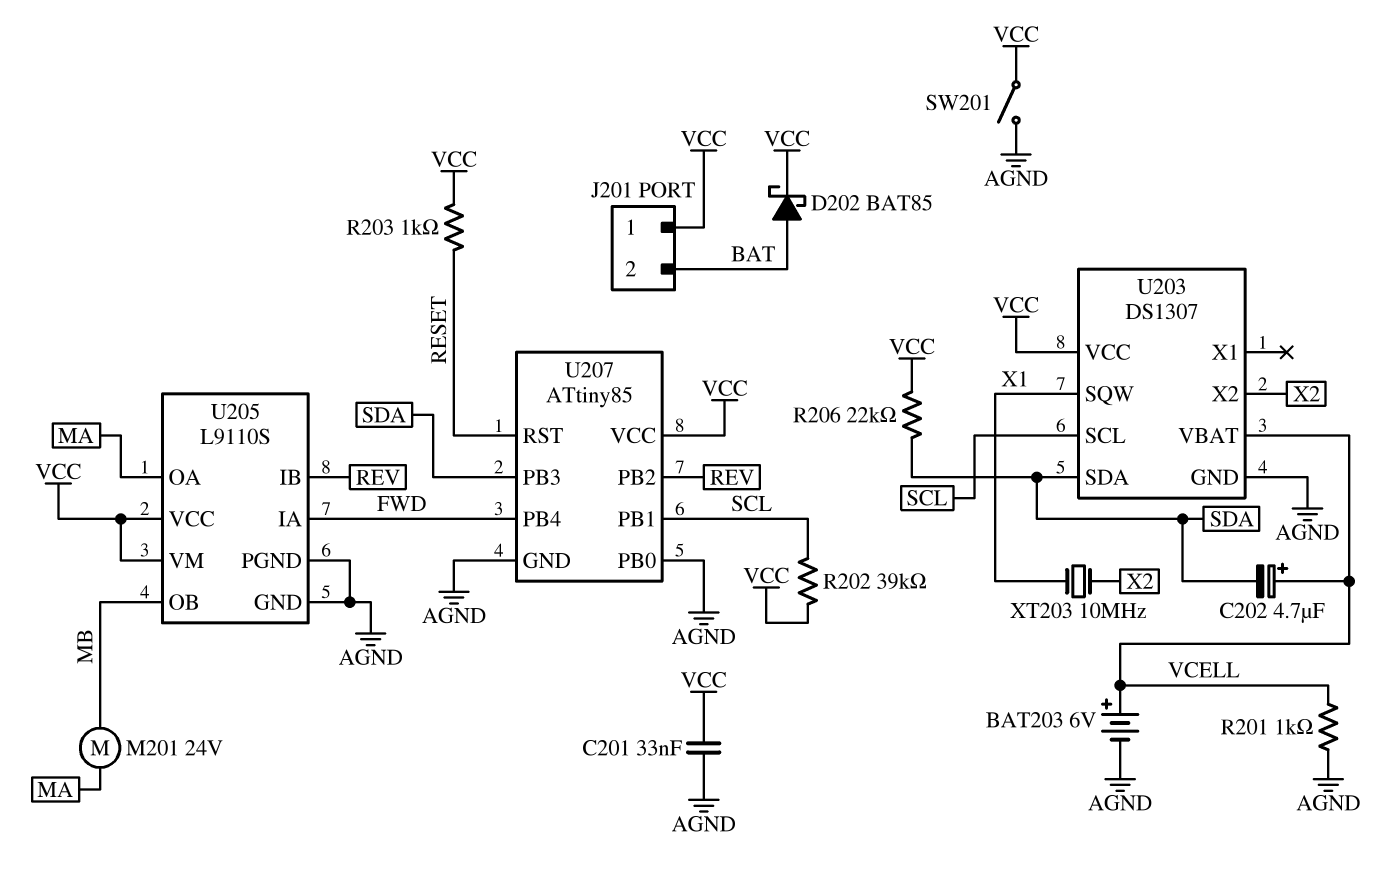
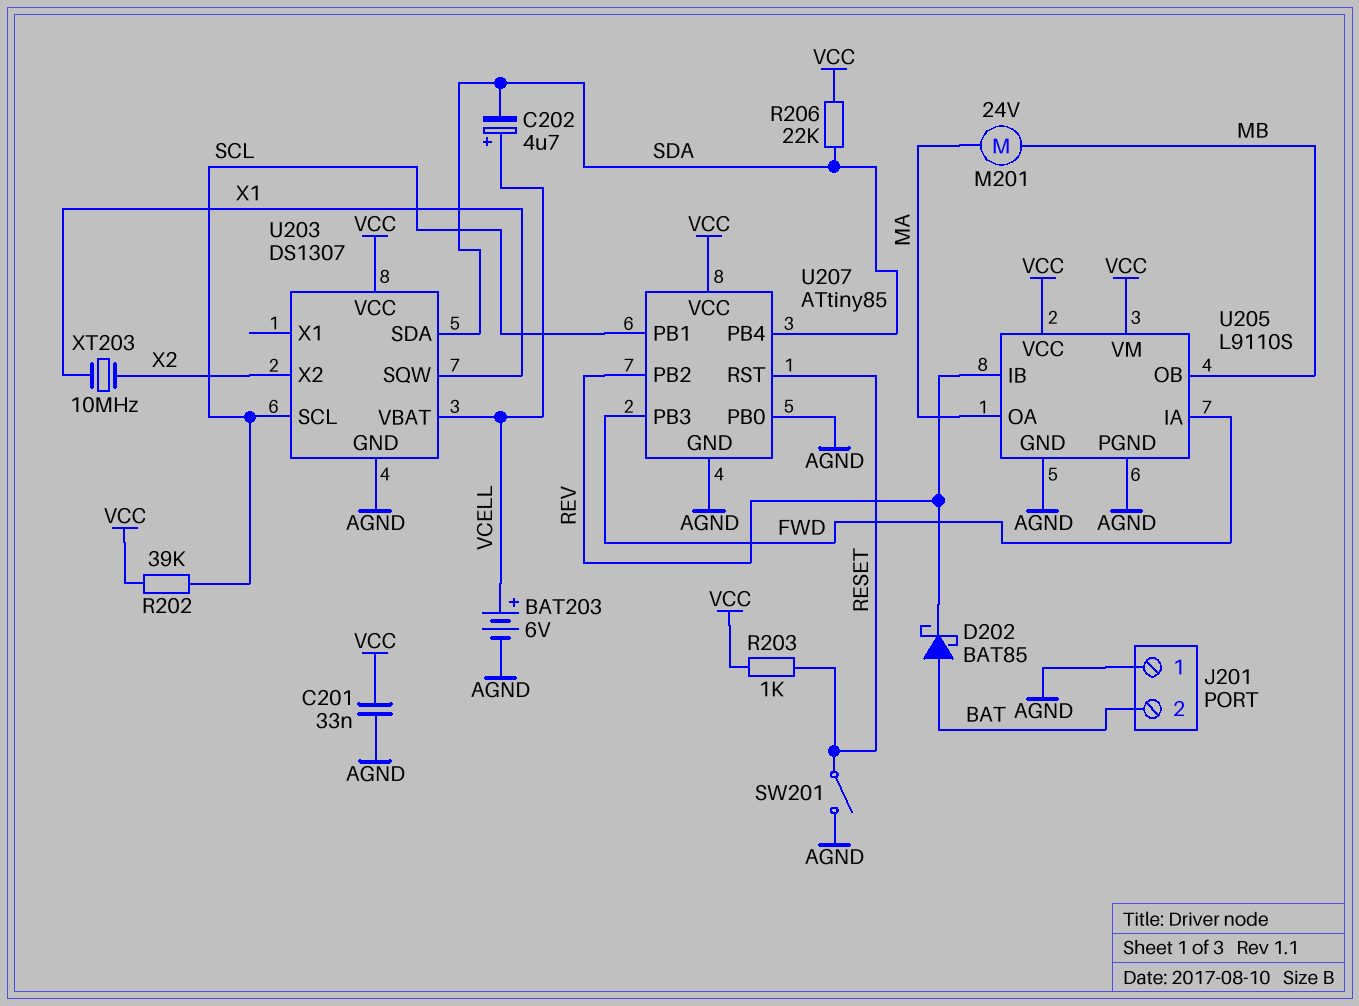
D202: schottky BAT85 (A BAT, K VCC) -> schottky BAT85 (A BAT, K REV)
J201 pin 1: VCC -> AGND
R201: 1k (AGND, VCELL) -> none
SW201: switch (AGND, VCC) -> switch (AGND, RESET)
U207 pin PB3: SDA -> FWD
U207 pin PB4: FWD -> SDA

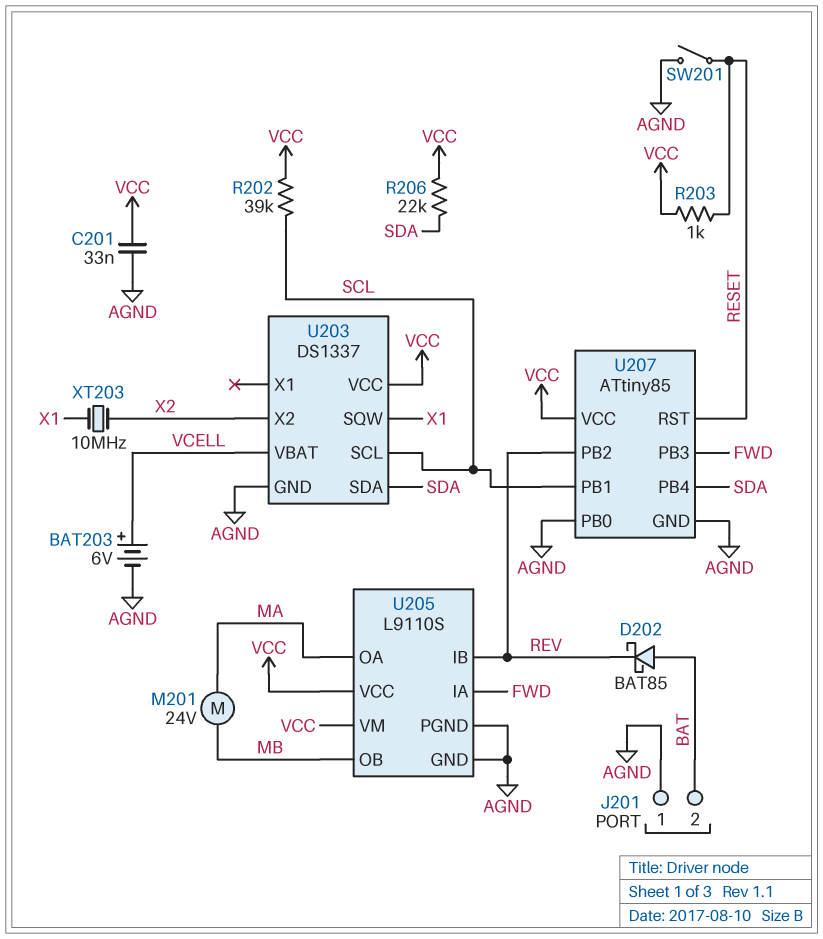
C202: 4.7uF (plus VCELL, minus SDA) -> none
U203: DS1307 -> DS1337

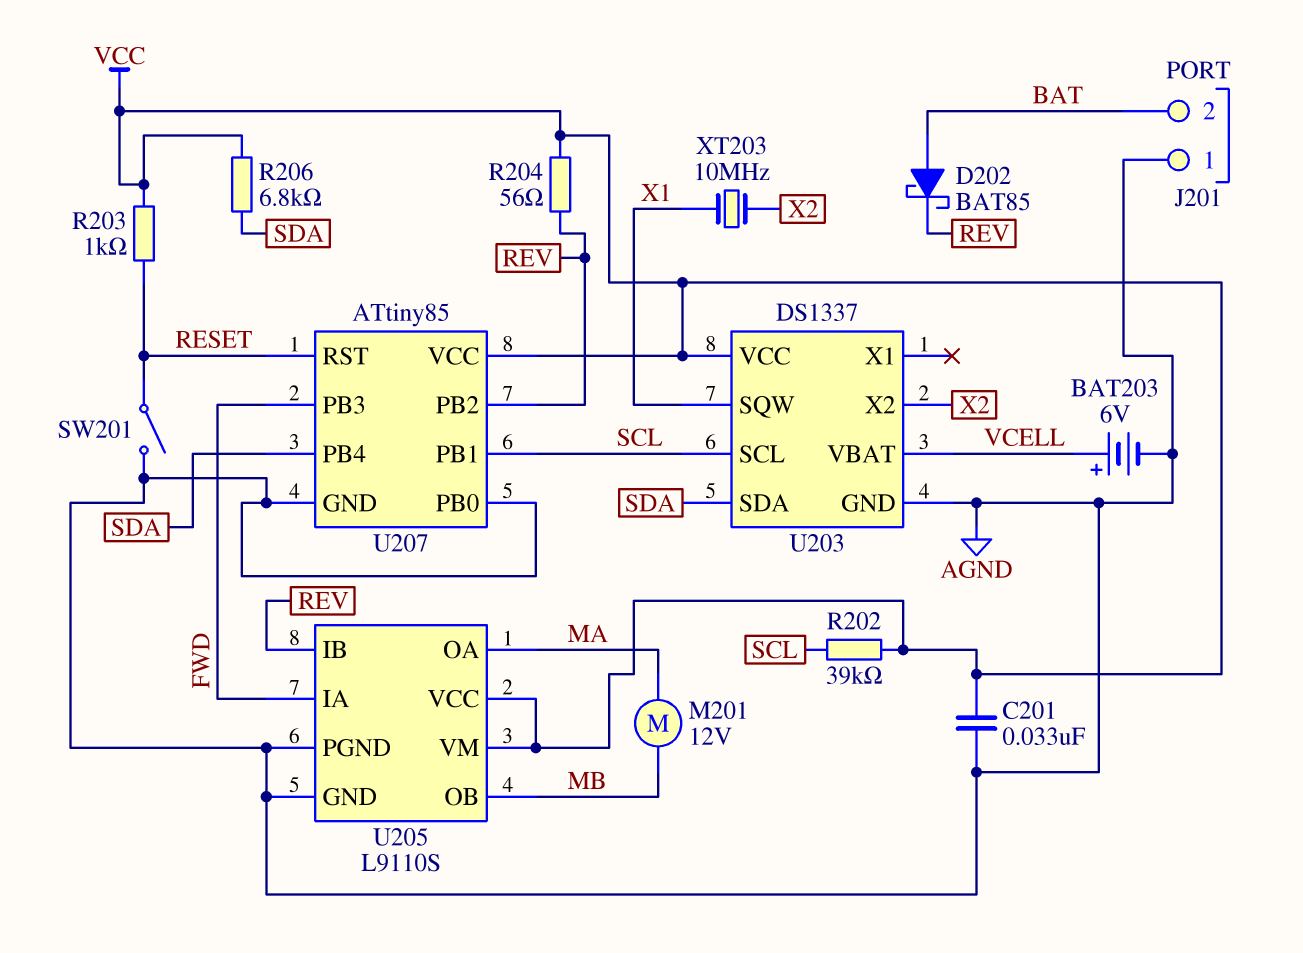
M201: motor 24V (MA, MB) -> motor 12V (MA, MB)
R204: none -> 56 (REV, VCC)
R206: 22k (SDA, VCC) -> 6.8k (SDA, VCC)

